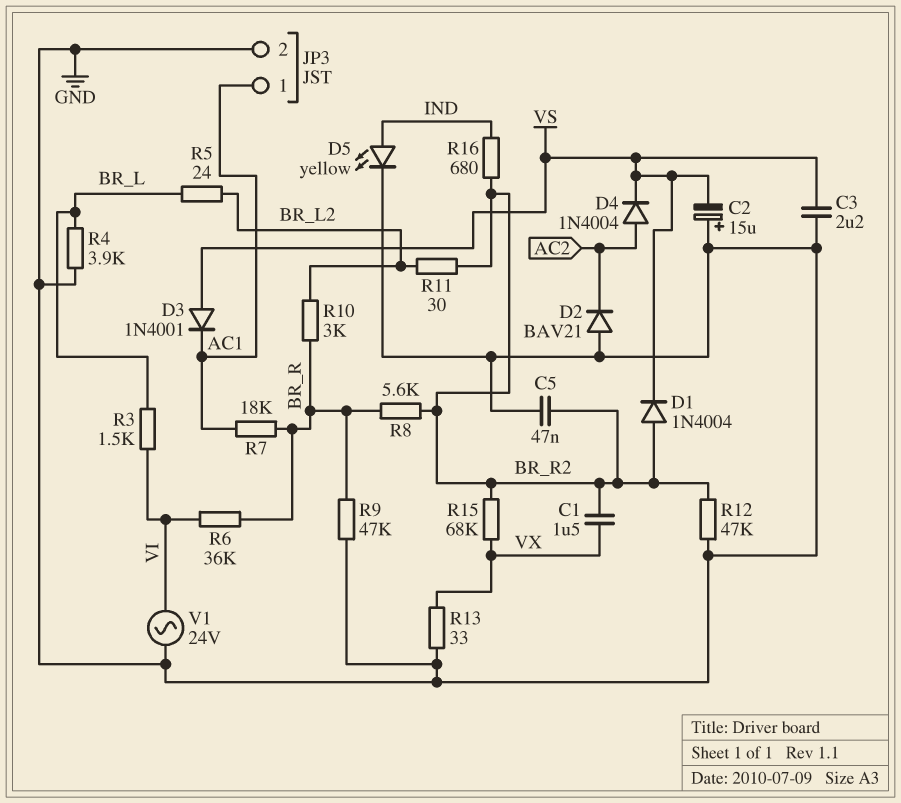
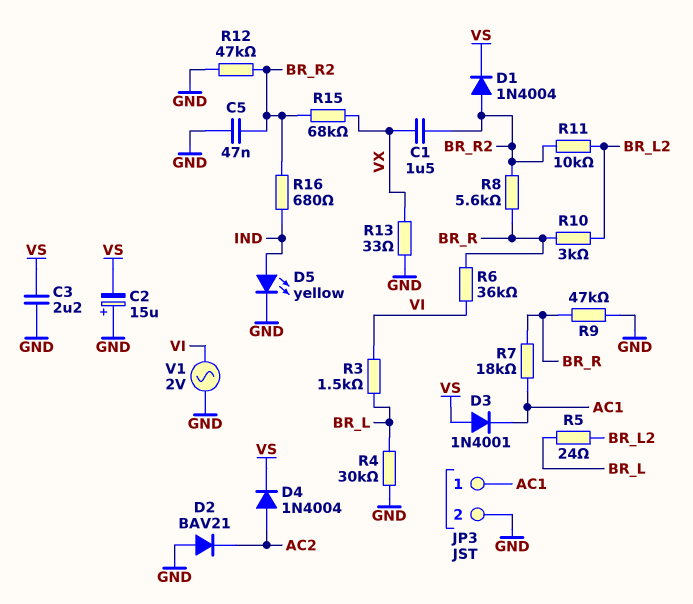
R4: 3.9k (BR_L, GND) -> 30k (BR_L, GND)
R11: 30 (BR_L2, BR_R2) -> 10k (BR_L2, BR_R2)
V1: AC 24V (GND, VI) -> AC 2V (GND, VI)

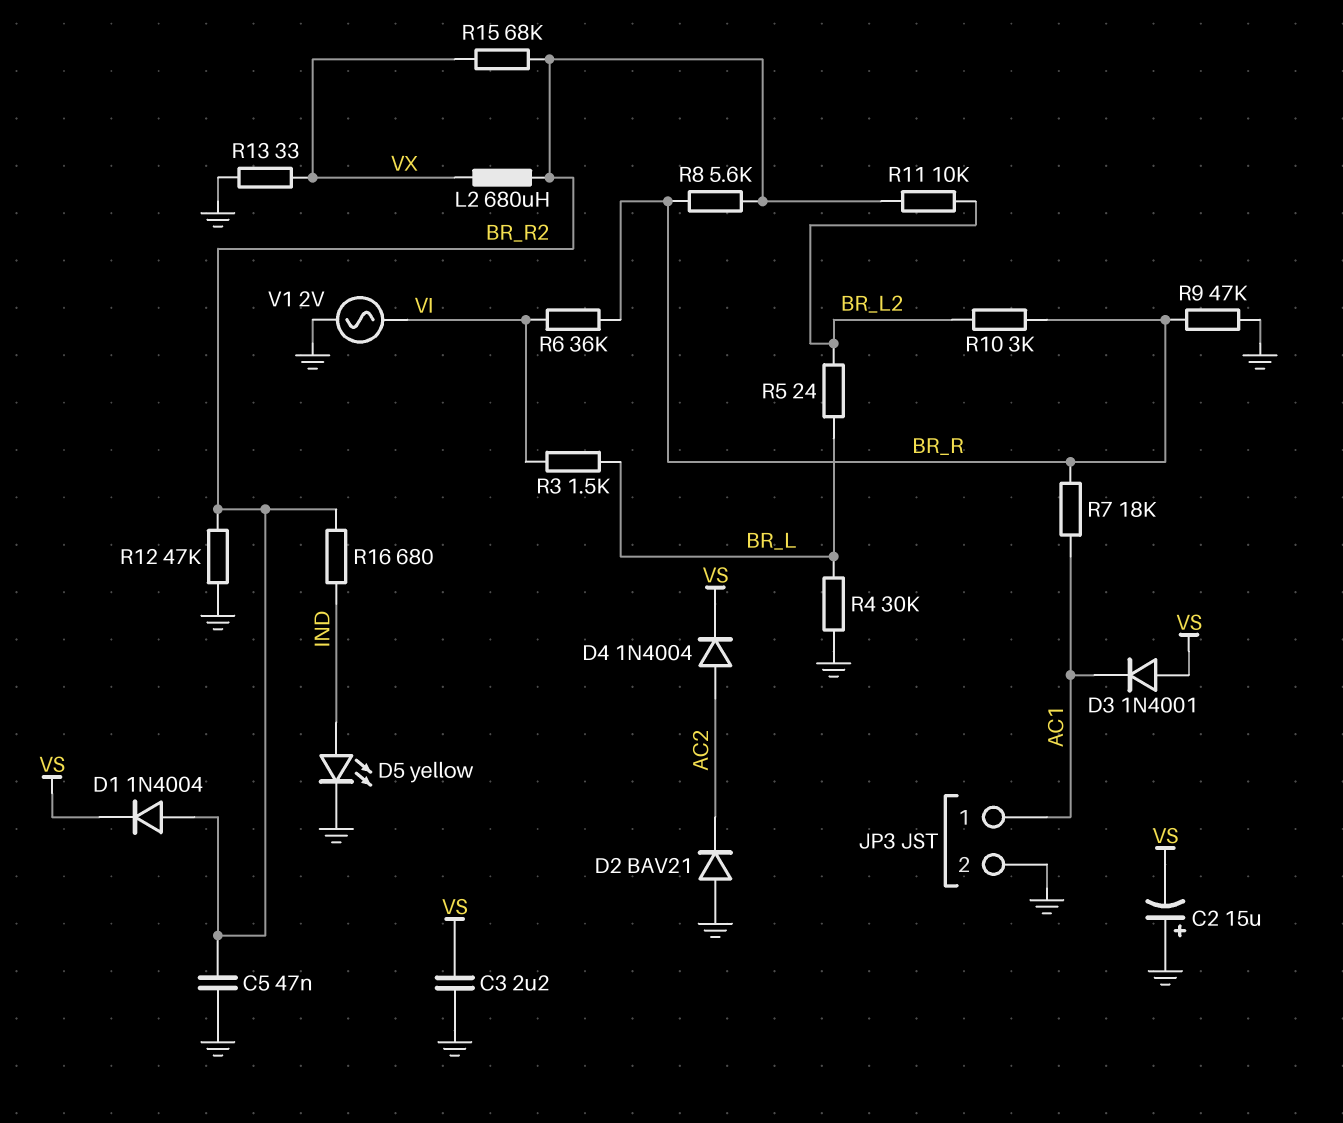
C1: 1.5uF (BR_R2, VX) -> none
L2: none -> 680uH (BR_R2, VX)

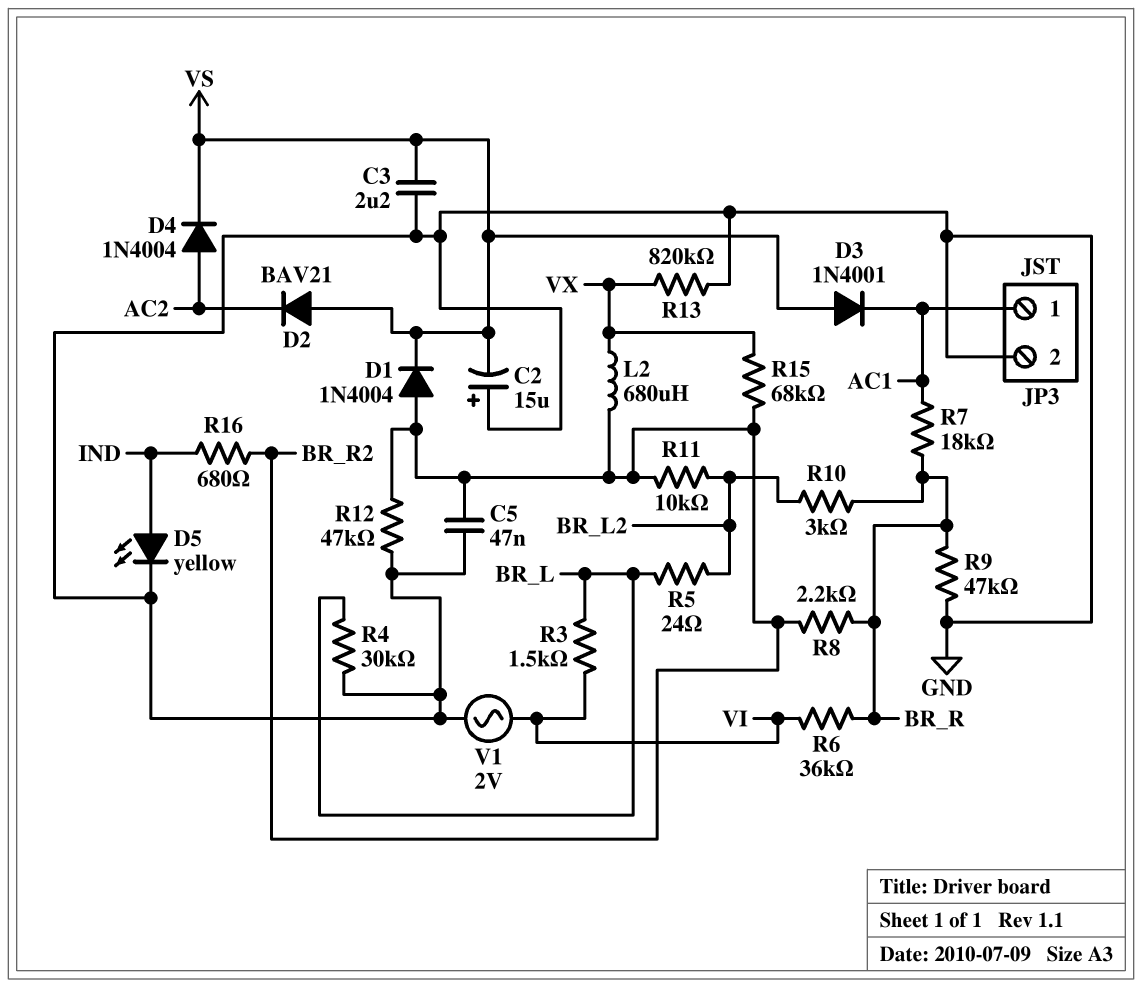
D2: diode BAV21 (A GND, K AC2) -> diode BAV21 (A VS, K AC2)
R8: 5.6k (BR_R, BR_R2) -> 2.2k (BR_R, BR_R2)
R13: 33 (GND, VX) -> 820k (GND, VX)

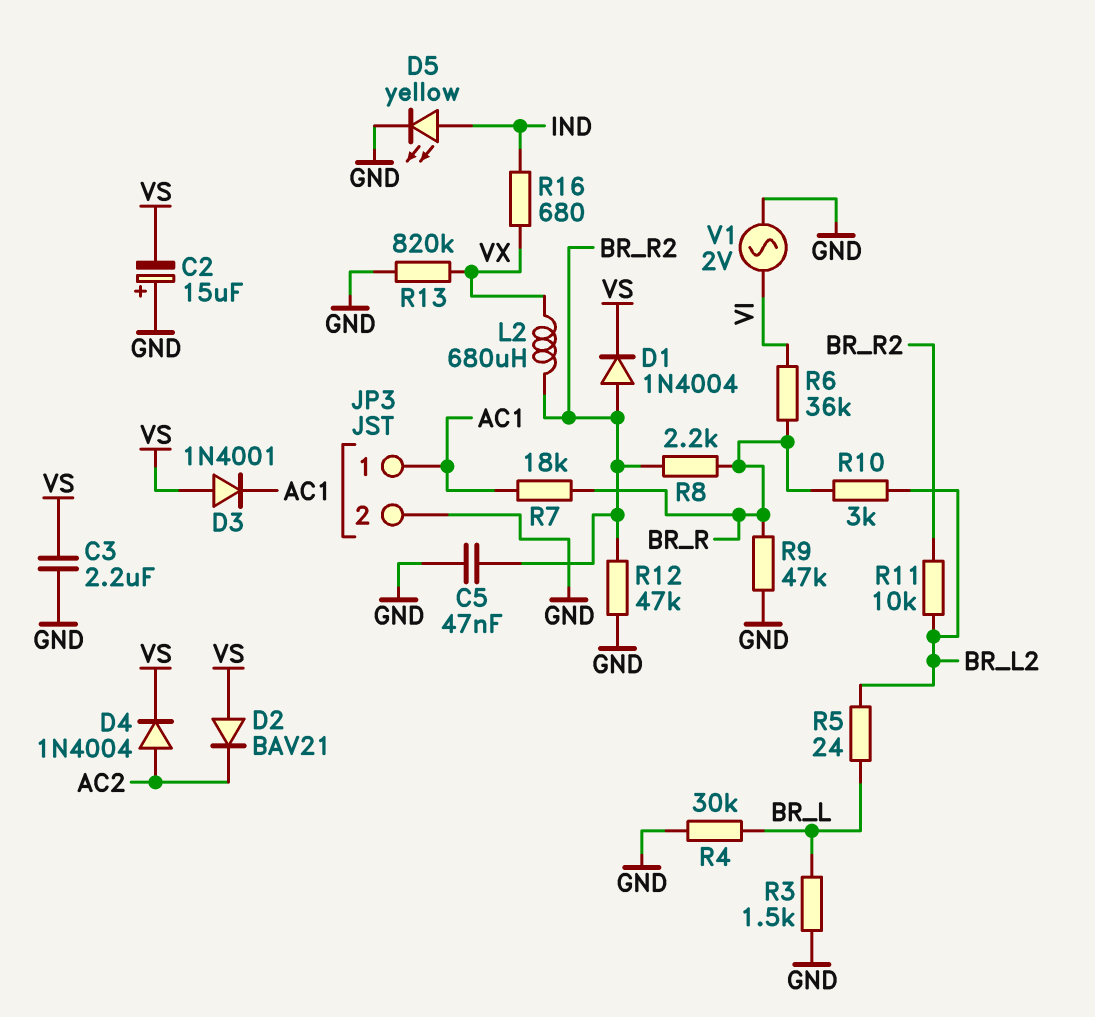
R3: 1.5k (BR_L, VI) -> 1.5k (BR_L, GND)
R15: 68k (BR_R2, VX) -> none
R16: 680 (BR_R2, IND) -> 680 (IND, VX)

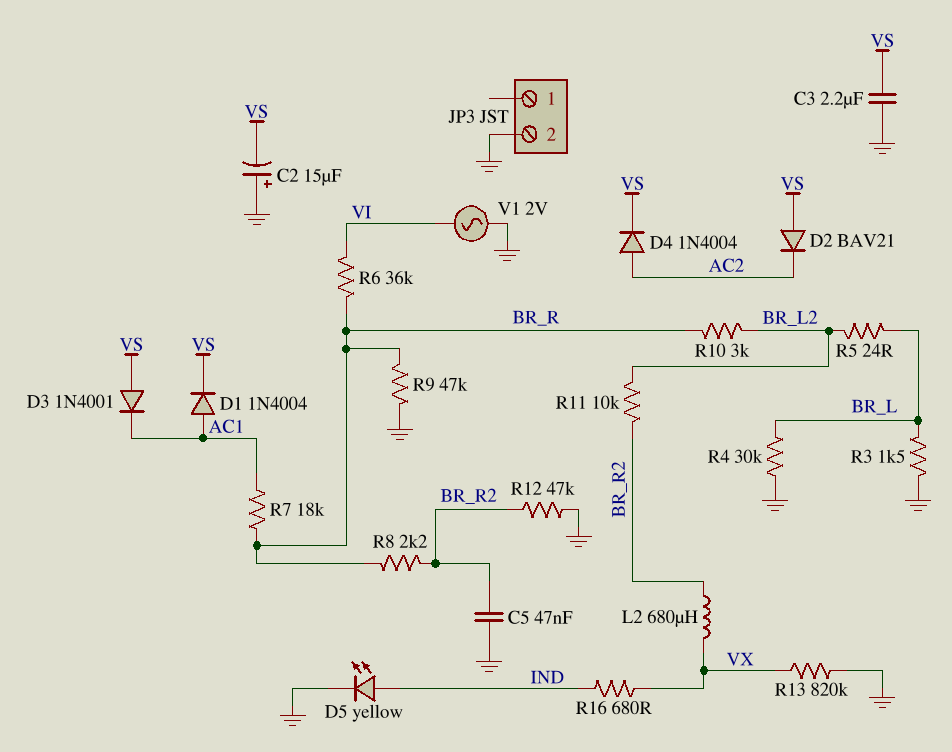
D1: diode 1N4004 (A BR_R2, K VS) -> diode 1N4004 (A AC1, K VS)
JP3 pin 1: AC1 -> none

